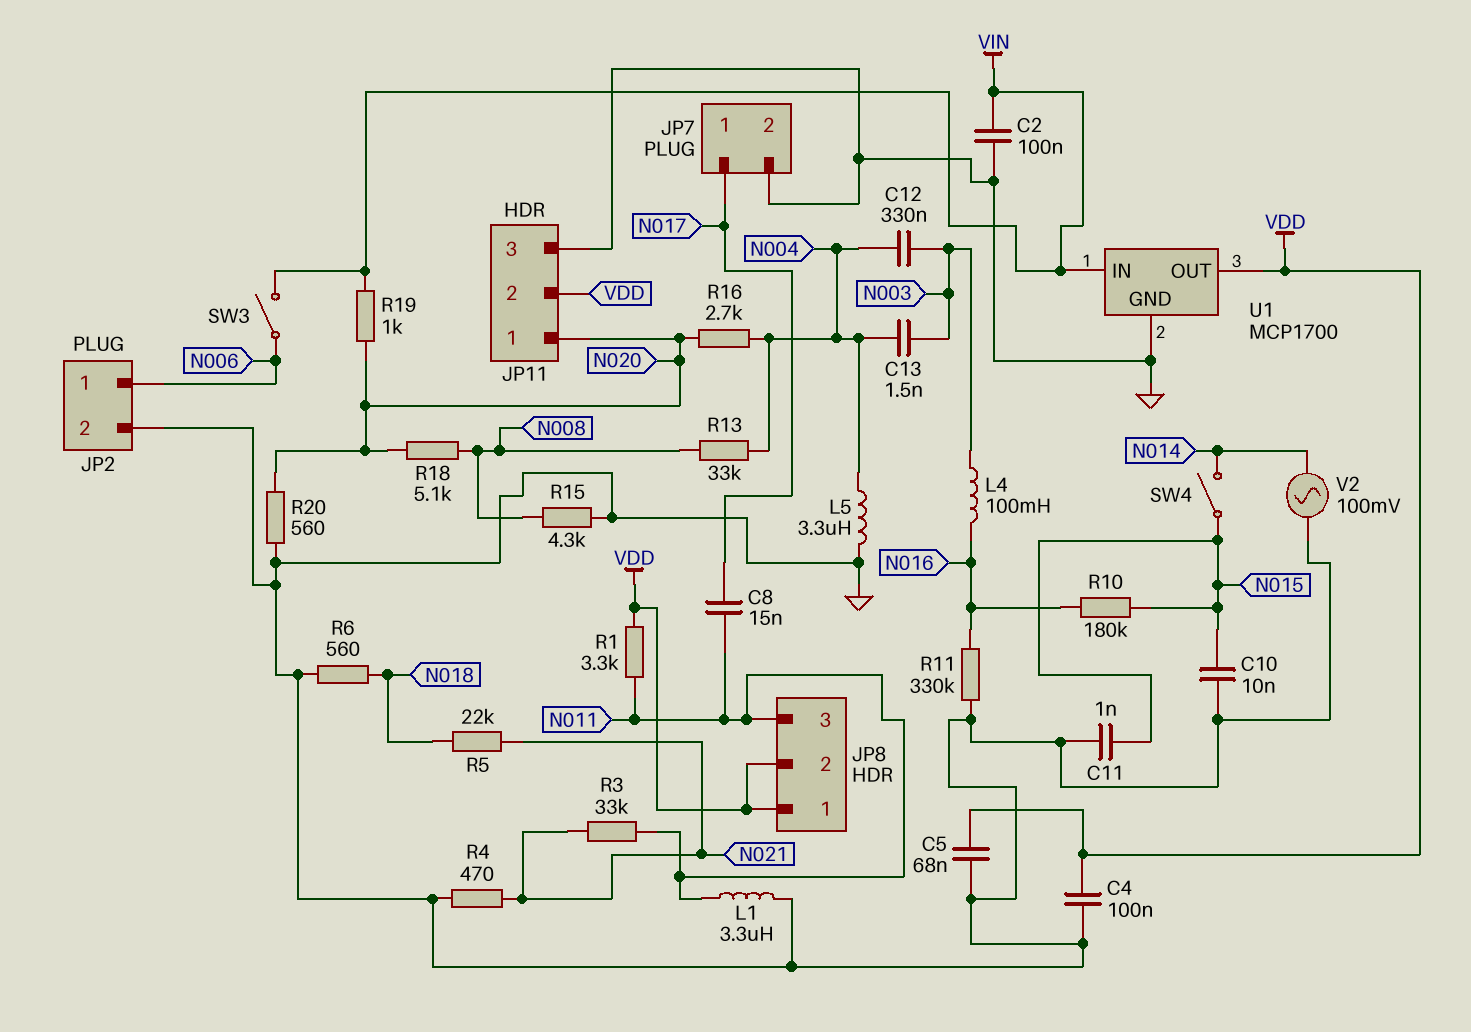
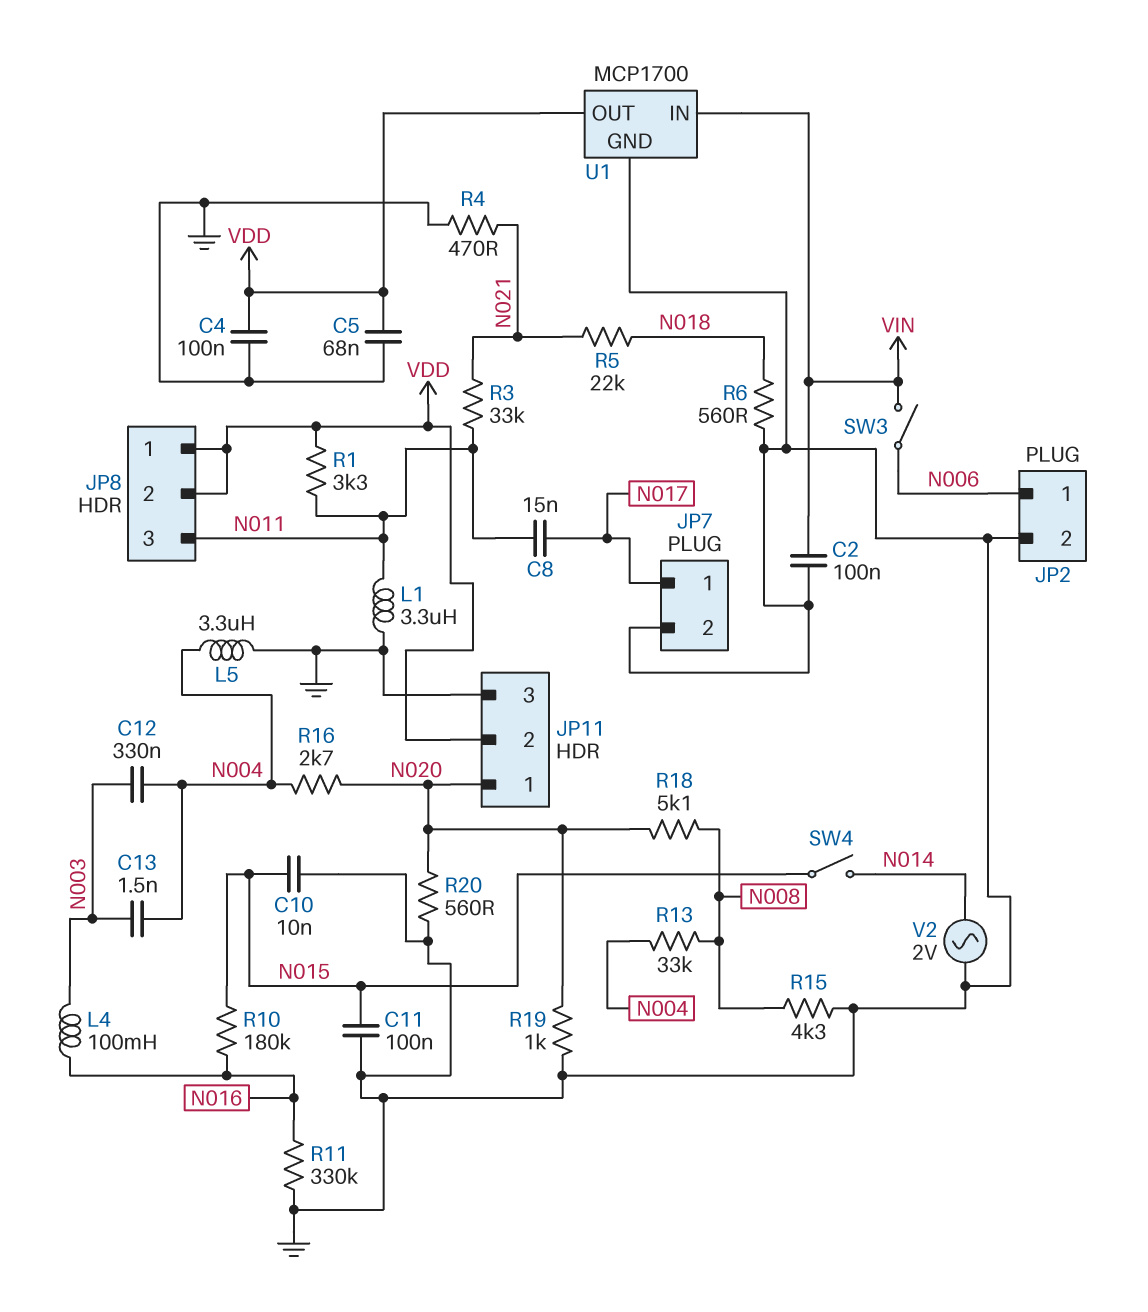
C11: 1nF (GND, N015) -> 100nF (GND, N015)
R19: 1k (N020, VIN) -> 1k (GND, N020)
V2: AC 100mV (GND, N014) -> AC 2V (GND, N014)

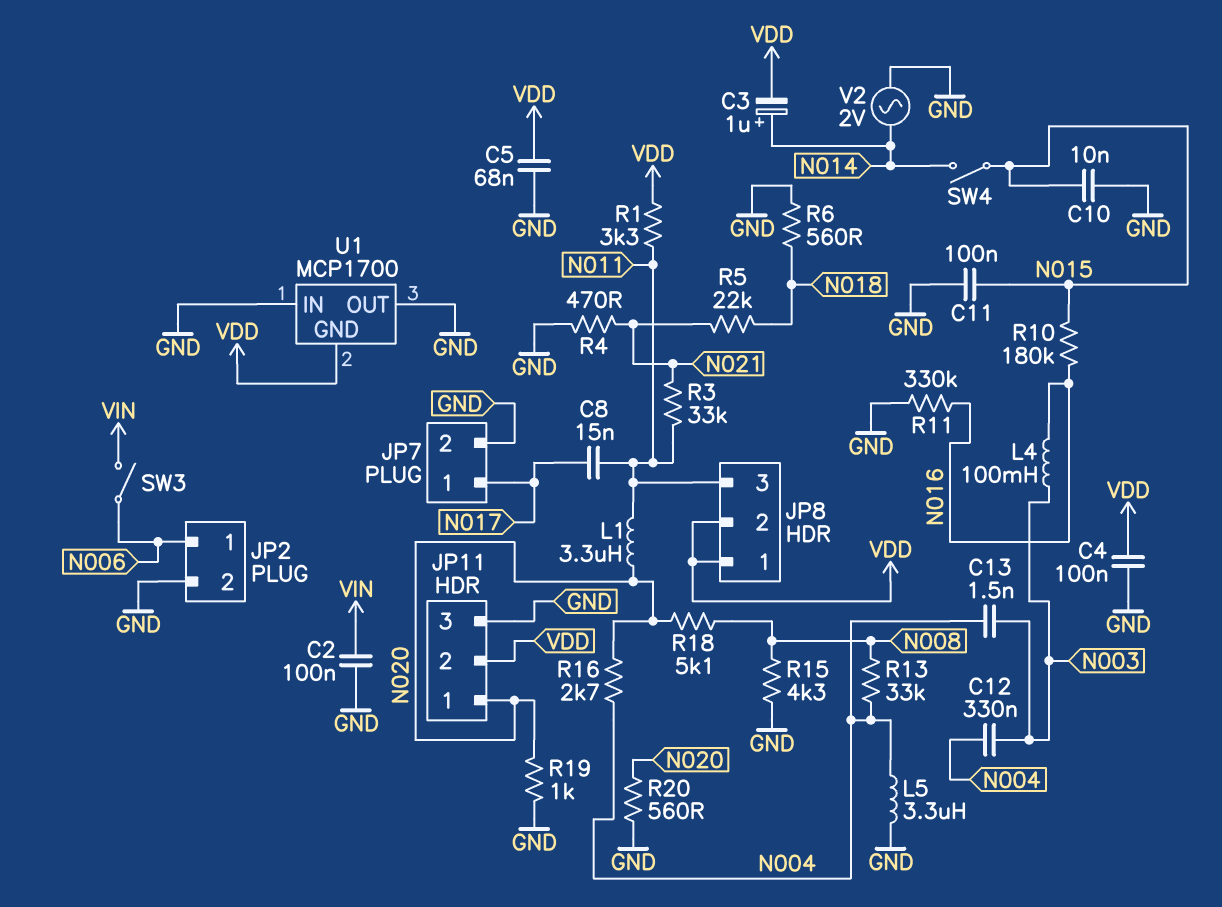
C3: none -> 1uF (plus N014, minus VDD)
L1: 3.3uH (GND, N011) -> 3.3uH (N011, N020)
U1 pin GND: GND -> VDD
U1 pin IN: VIN -> GND
U1 pin OUT: VDD -> GND

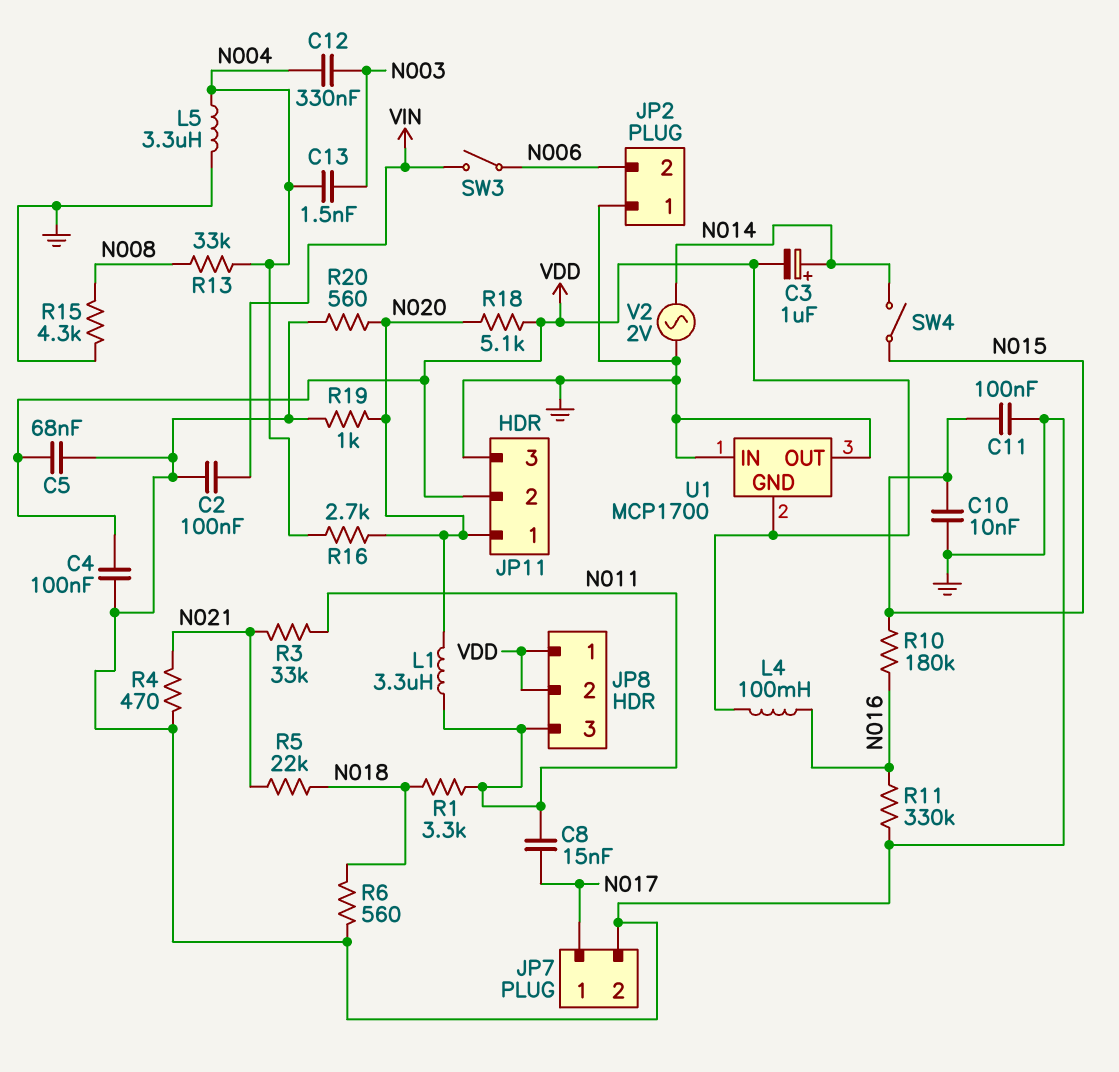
JP2 pin 1: N006 -> GND
JP2 pin 2: GND -> N006
L4: 100mH (N003, N016) -> 100mH (N016, VDD)
R1: 3.3k (N011, VDD) -> 3.3k (N011, N018)
R18: 5.1k (N008, N020) -> 5.1k (N020, VDD)

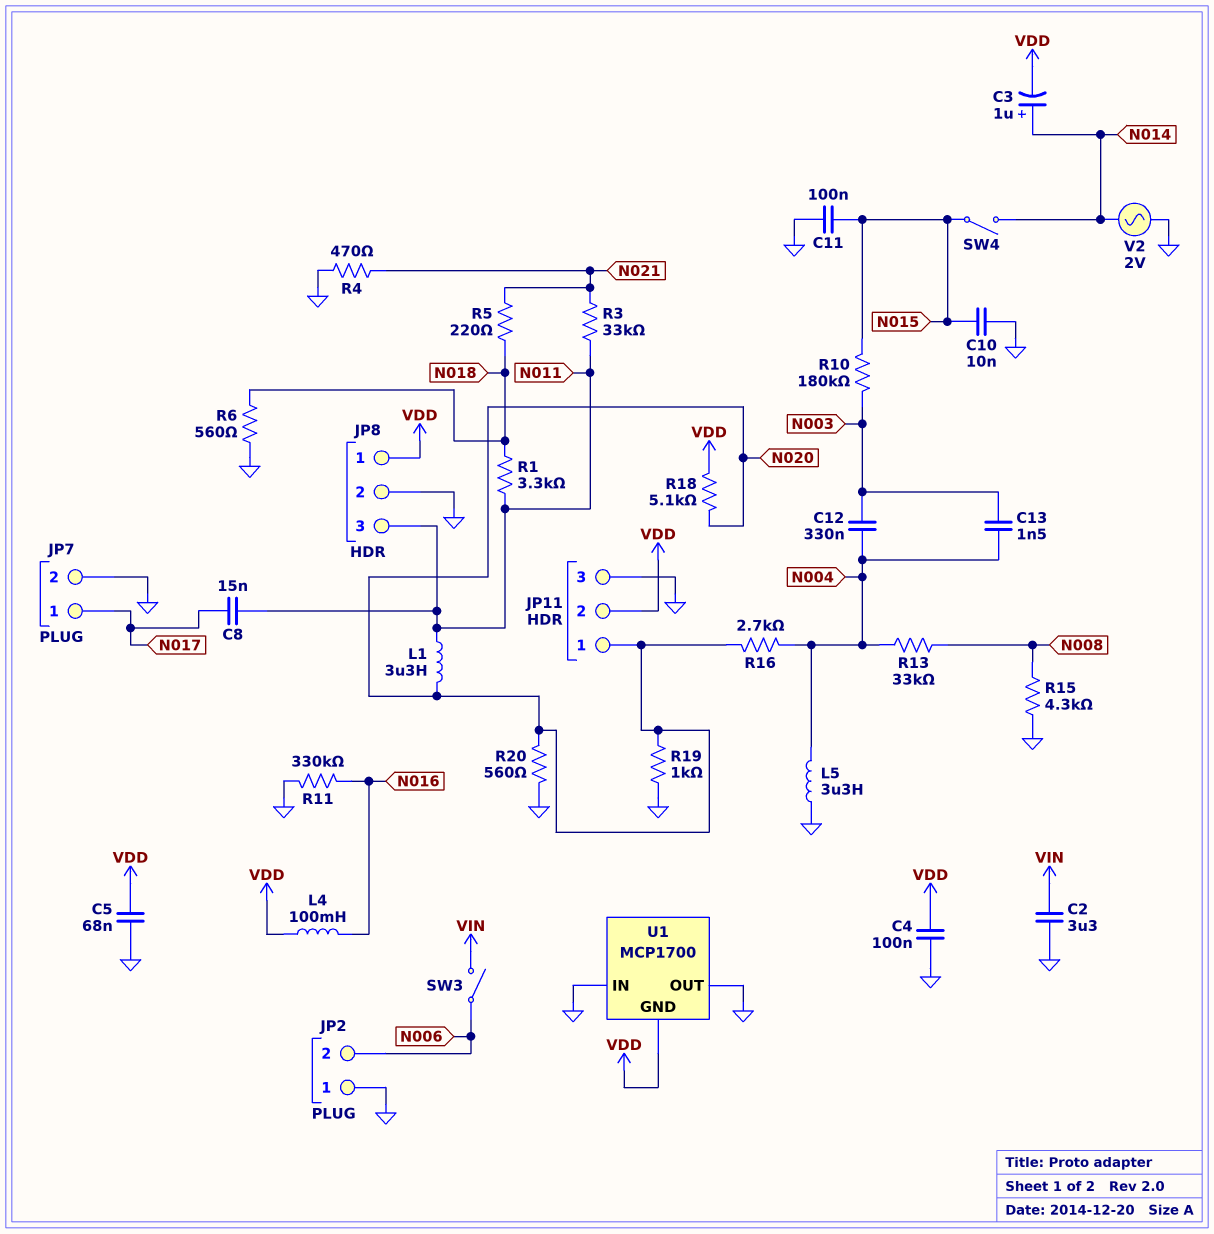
C2: 100nF (GND, VIN) -> 3.3uF (GND, VIN)
JP8 pin 2: VDD -> GND
R5: 22k (N018, N021) -> 220 (N018, N021)
R10: 180k (N015, N016) -> 180k (N003, N015)

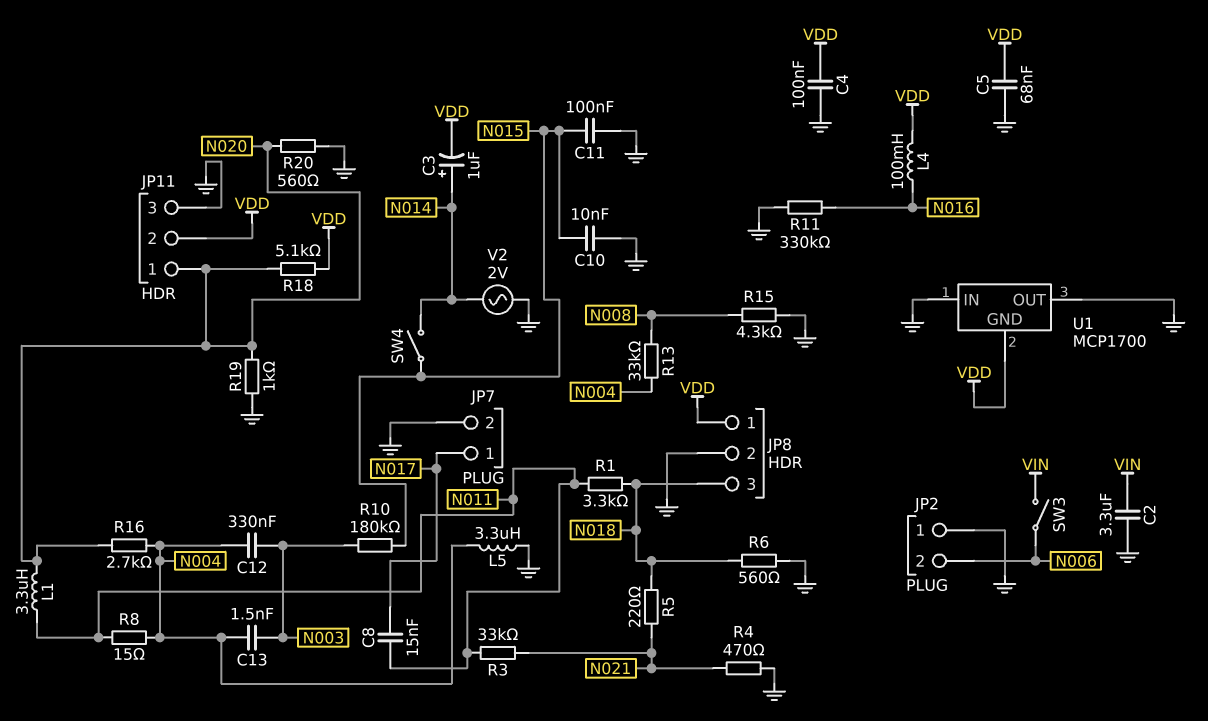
JP8 pin 3: N011 -> N018
R8: none -> 15 (N004, N011)

